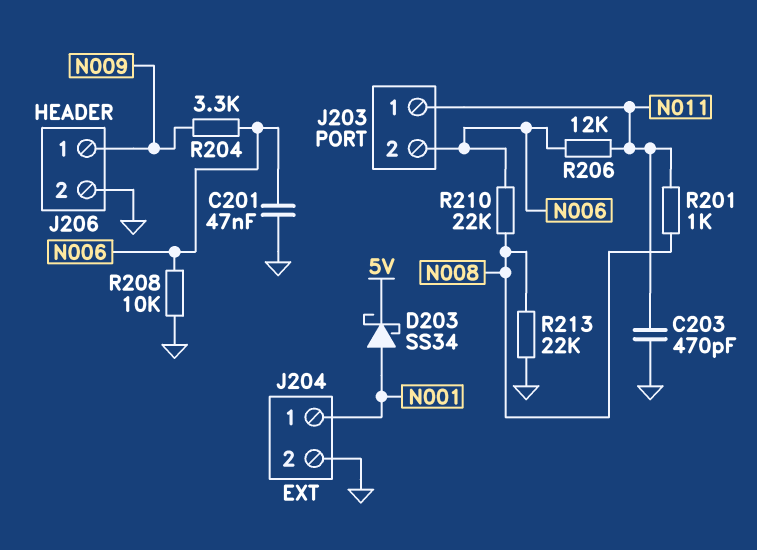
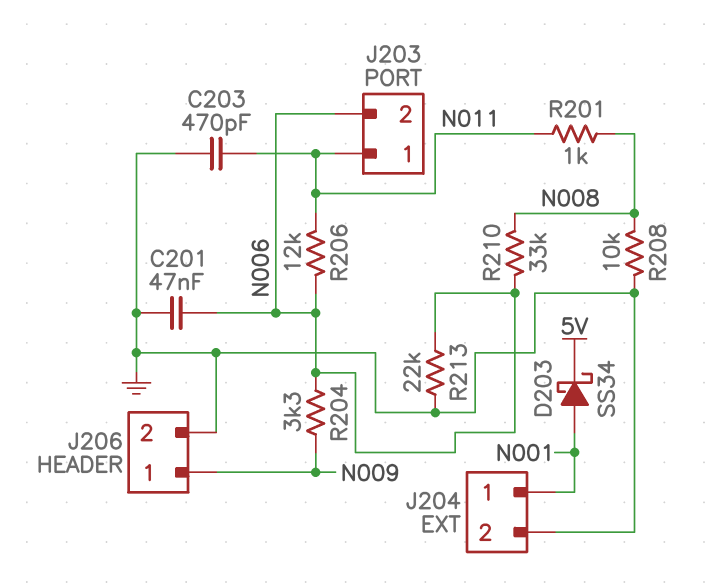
R208: 10k (GND, N006) -> 10k (GND, N008)
R210: 22k (N006, N008) -> 33k (N006, N008)
R213: 22k (GND, N008) -> 22k (GND, N006)

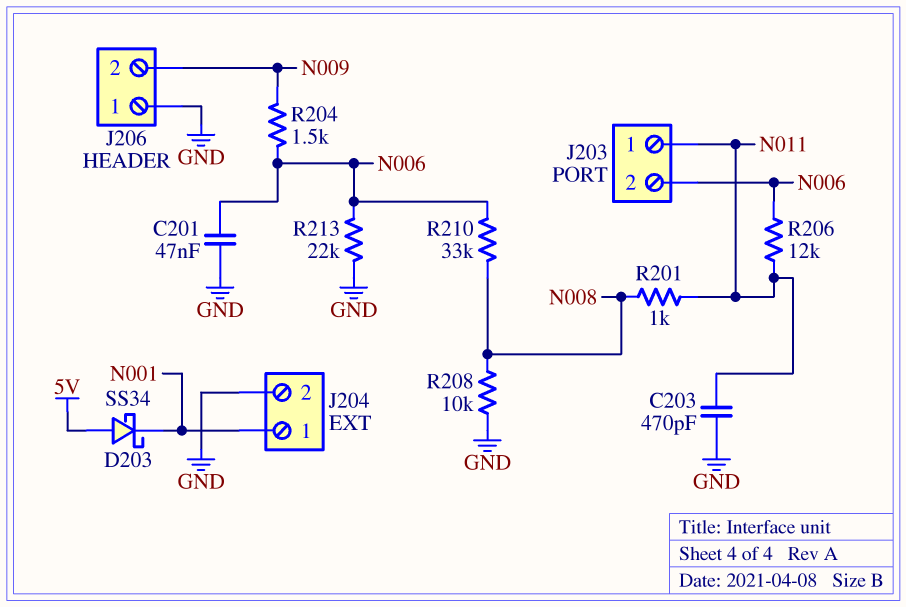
D203: schottky SS34 (A N001, K 5V) -> schottky SS34 (A 5V, K N001)
J206 pin 1: N009 -> GND
J206 pin 2: GND -> N009
R204: 3.3k (N006, N009) -> 1.5k (N006, N009)

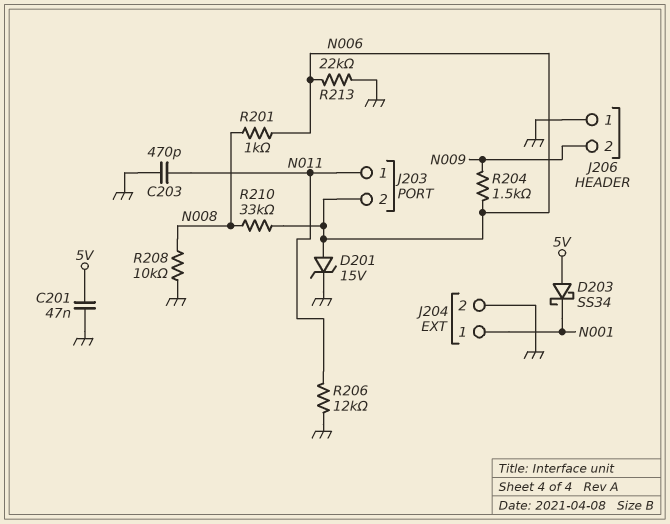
C201: 47nF (GND, N006) -> 47nF (5V, GND)
D201: none -> zener 15V (A N006, K GND)
R201: 1k (N008, N011) -> 1k (N006, N008)
R206: 12k (N006, N011) -> 12k (GND, N011)

